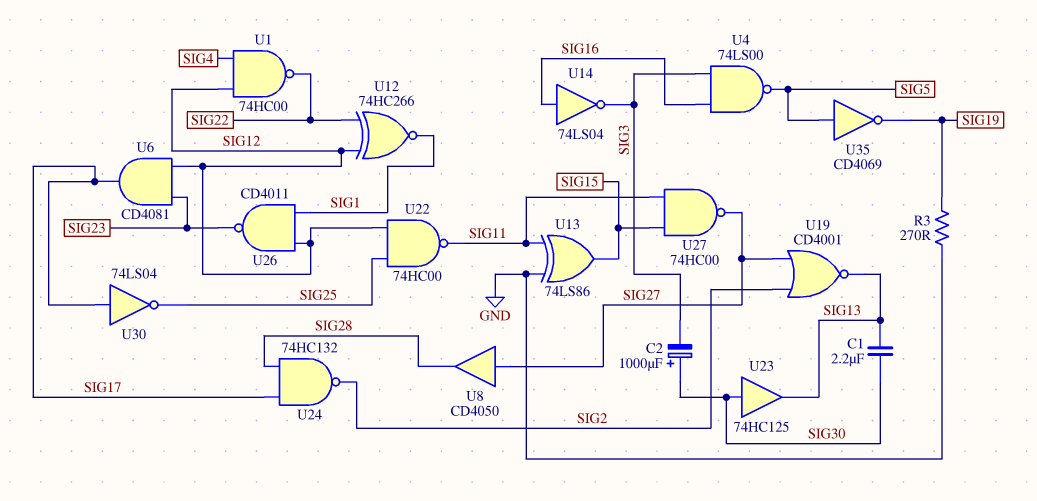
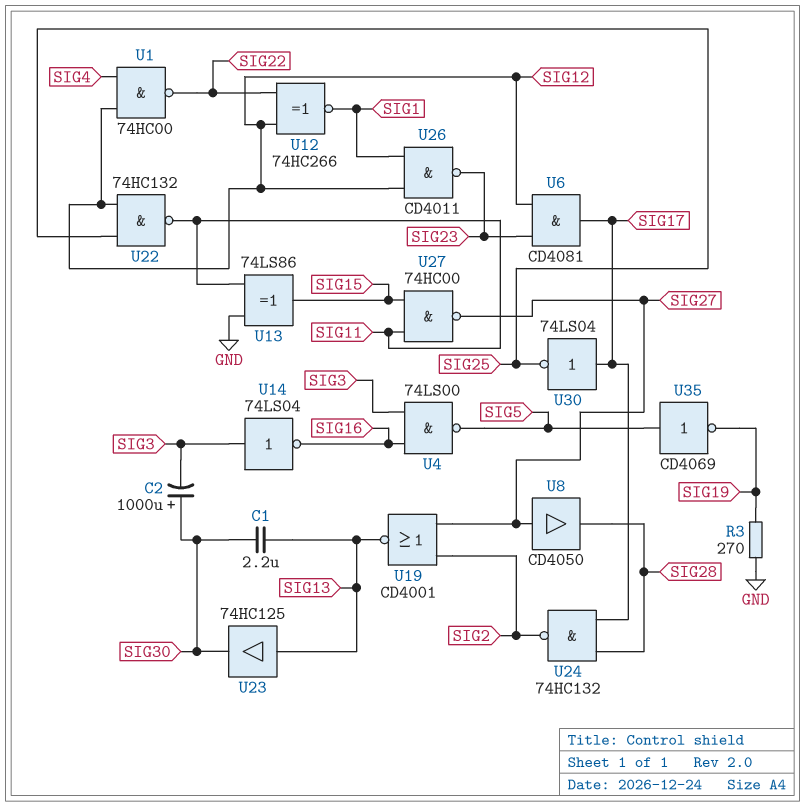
U14: NOT 74LS04 (in SIG16, out SIG3) -> NOT 74LS04 (in SIG3, out SIG16)
U22: NAND 74HC00 (in SIG12, in SIG25, out SIG11) -> NAND 74HC132 (in SIG12, in SIG25, out SIG11)
U23: buffer 74HC125 (in SIG30, out SIG13) -> buffer 74HC125 (in SIG13, out SIG30)

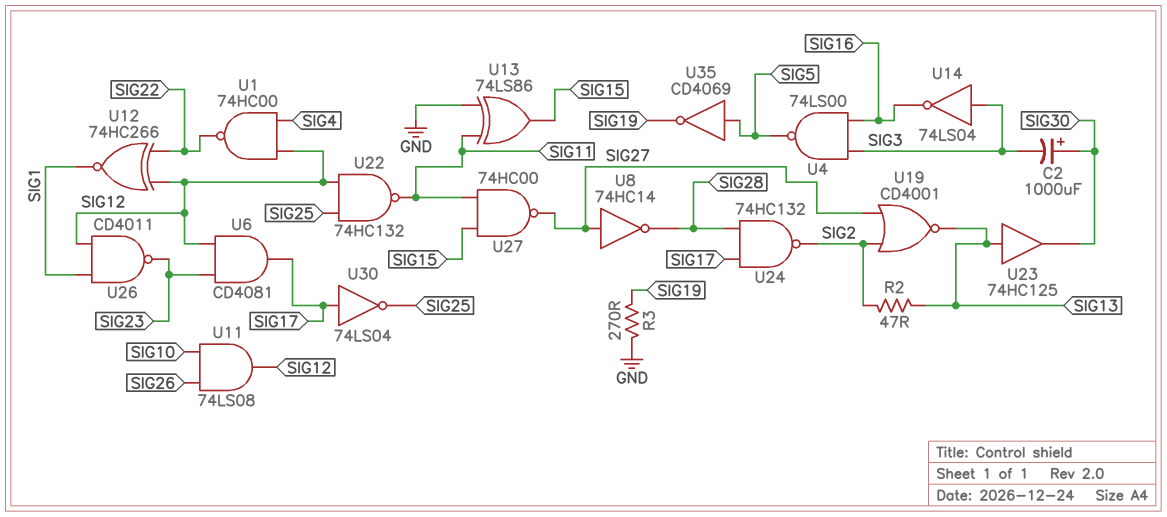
C1: 2.2uF (SIG13, SIG30) -> none
R2: none -> 47 (SIG2, SIG13)
U8: buffer CD4050 (in SIG27, out SIG28) -> NOT 74HC14 (in SIG27, out SIG28)
U11: none -> AND 74LS08 (in SIG10, in SIG26, out SIG12)

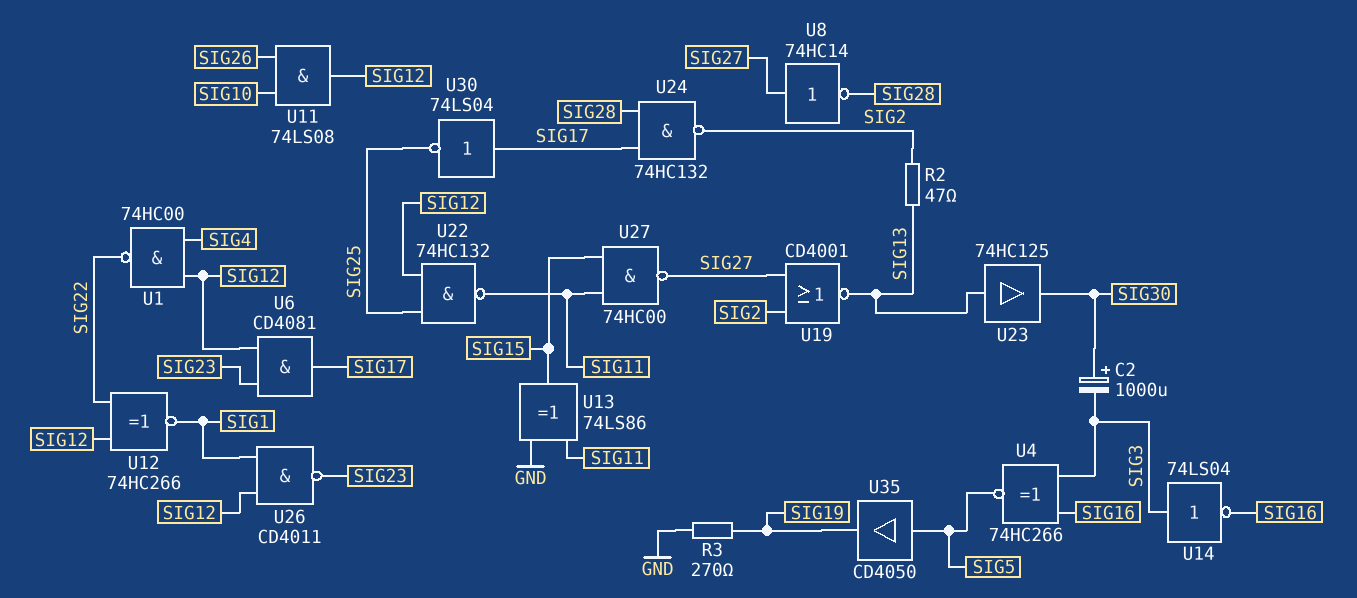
U4: NAND 74LS00 (in SIG3, in SIG16, out SIG5) -> XNOR 74HC266 (in SIG3, in SIG16, out SIG5)
U35: NOT CD4069 (in SIG5, out SIG19) -> buffer CD4050 (in SIG5, out SIG19)

